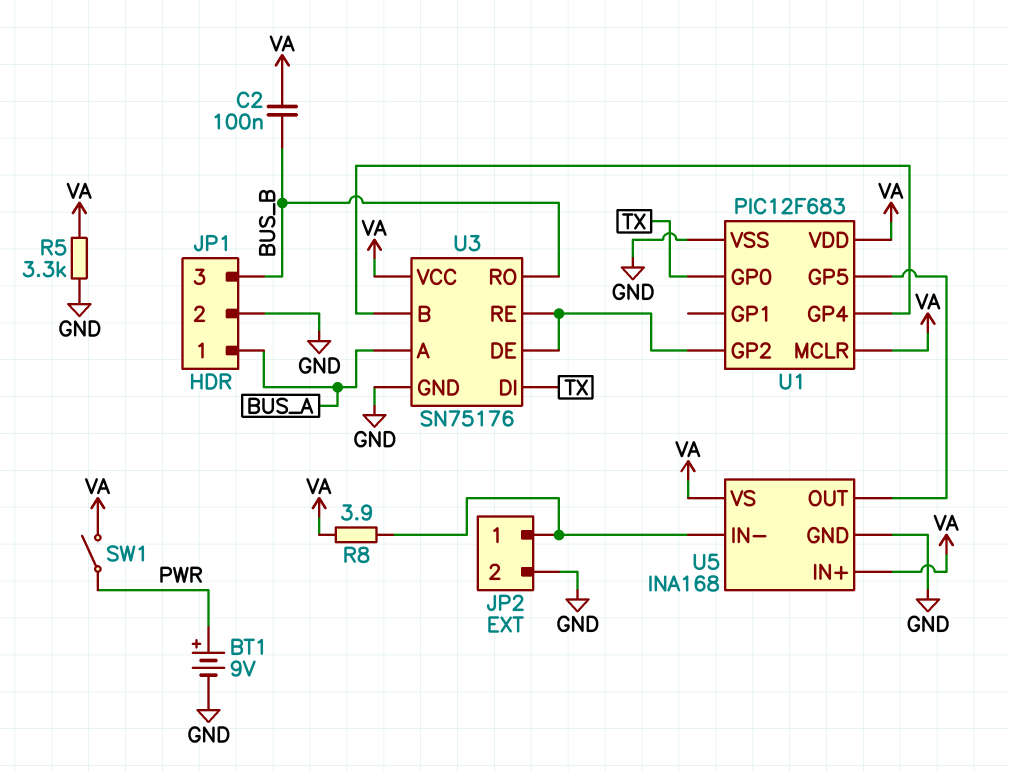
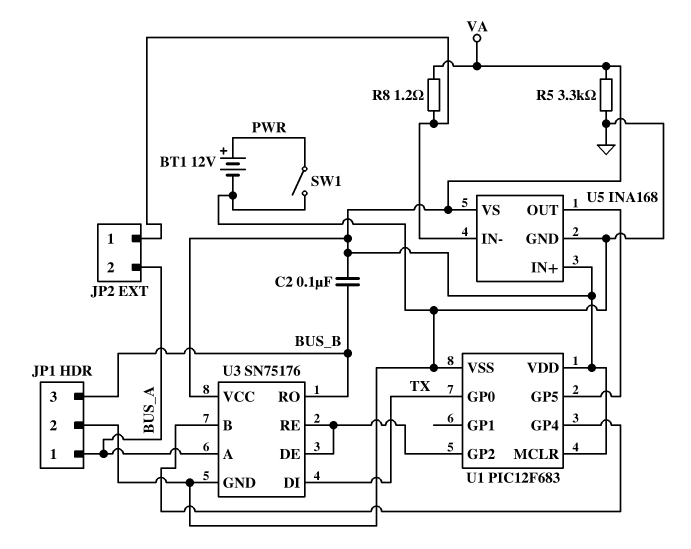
BT1: 9V (plus PWR, minus GND) -> 12V (plus PWR, minus GND)
JP2 pin 2: GND -> BUS_A
R8: 3.9 (JP2/1, VA) -> 1.2 (JP2/1, VA)
SW1: switch (PWR, VA) -> switch (GND, PWR)

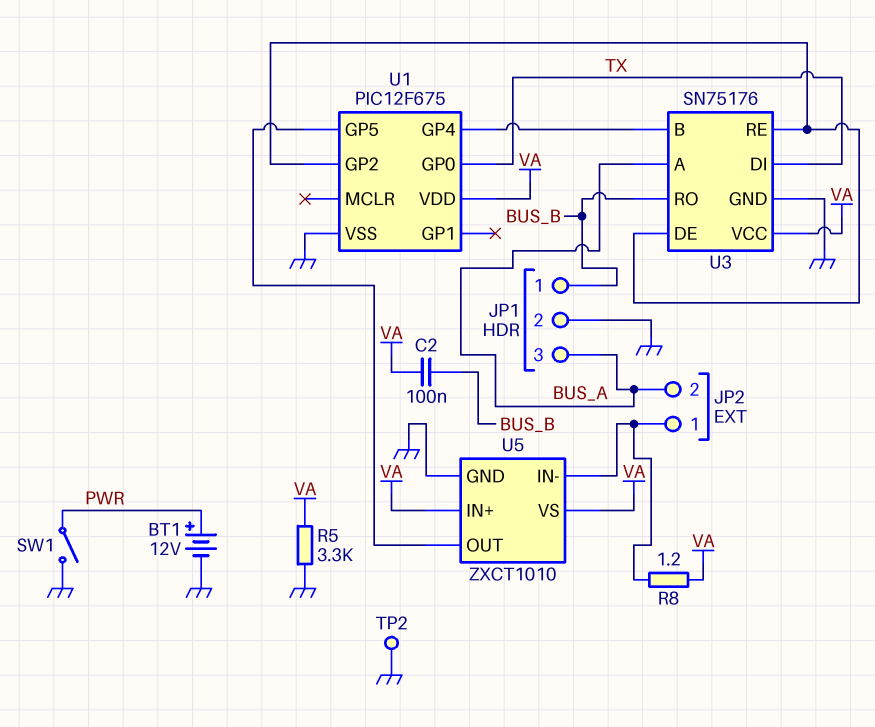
JP1 pin 1: BUS_A -> BUS_B
JP1 pin 3: BUS_B -> BUS_A
TP2: none -> test point (GND)
U1: PIC12F683 -> PIC12F675
U1 pin MCLR: VA -> none
U5: INA168 -> ZXCT1010

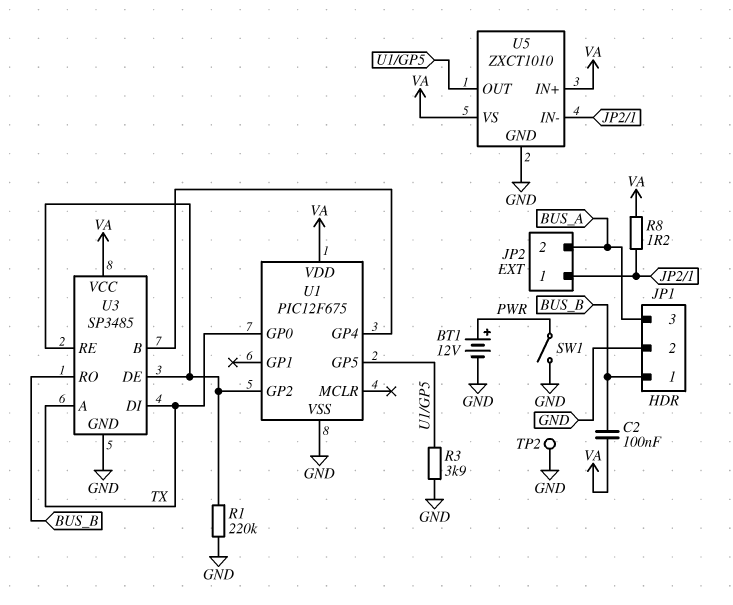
R1: none -> 220k (GND, U1/GP2)
R3: none -> 3.9k (GND, U1/GP5)
R5: 3.3k (GND, VA) -> none
U3: SN75176 -> SP3485
U3 pin A: BUS_A -> TX

